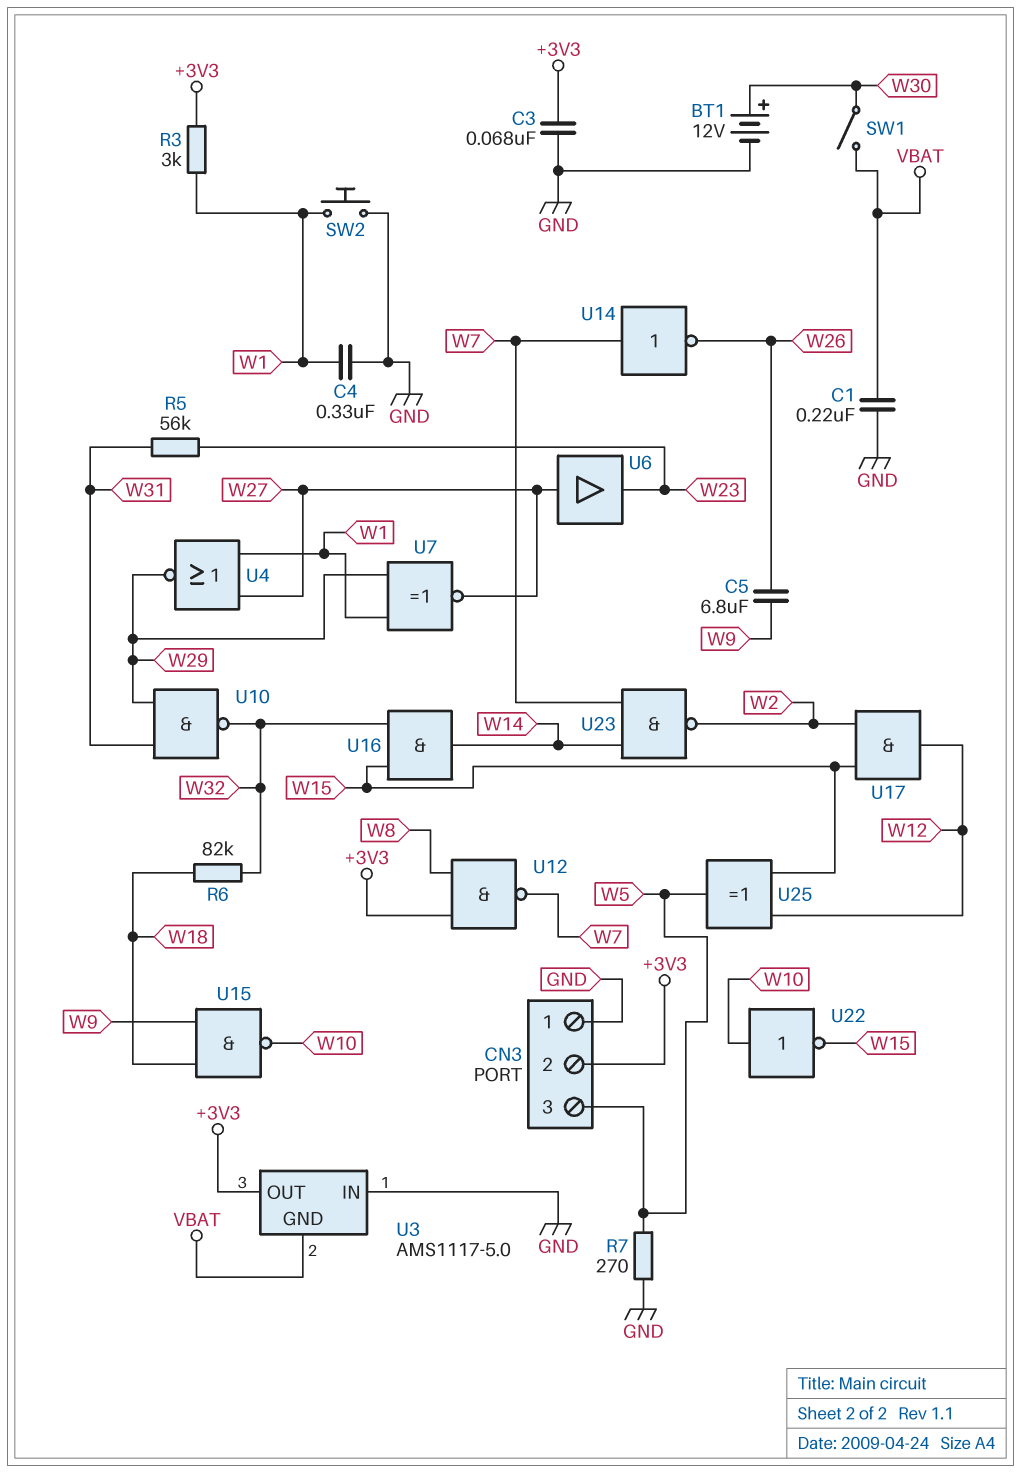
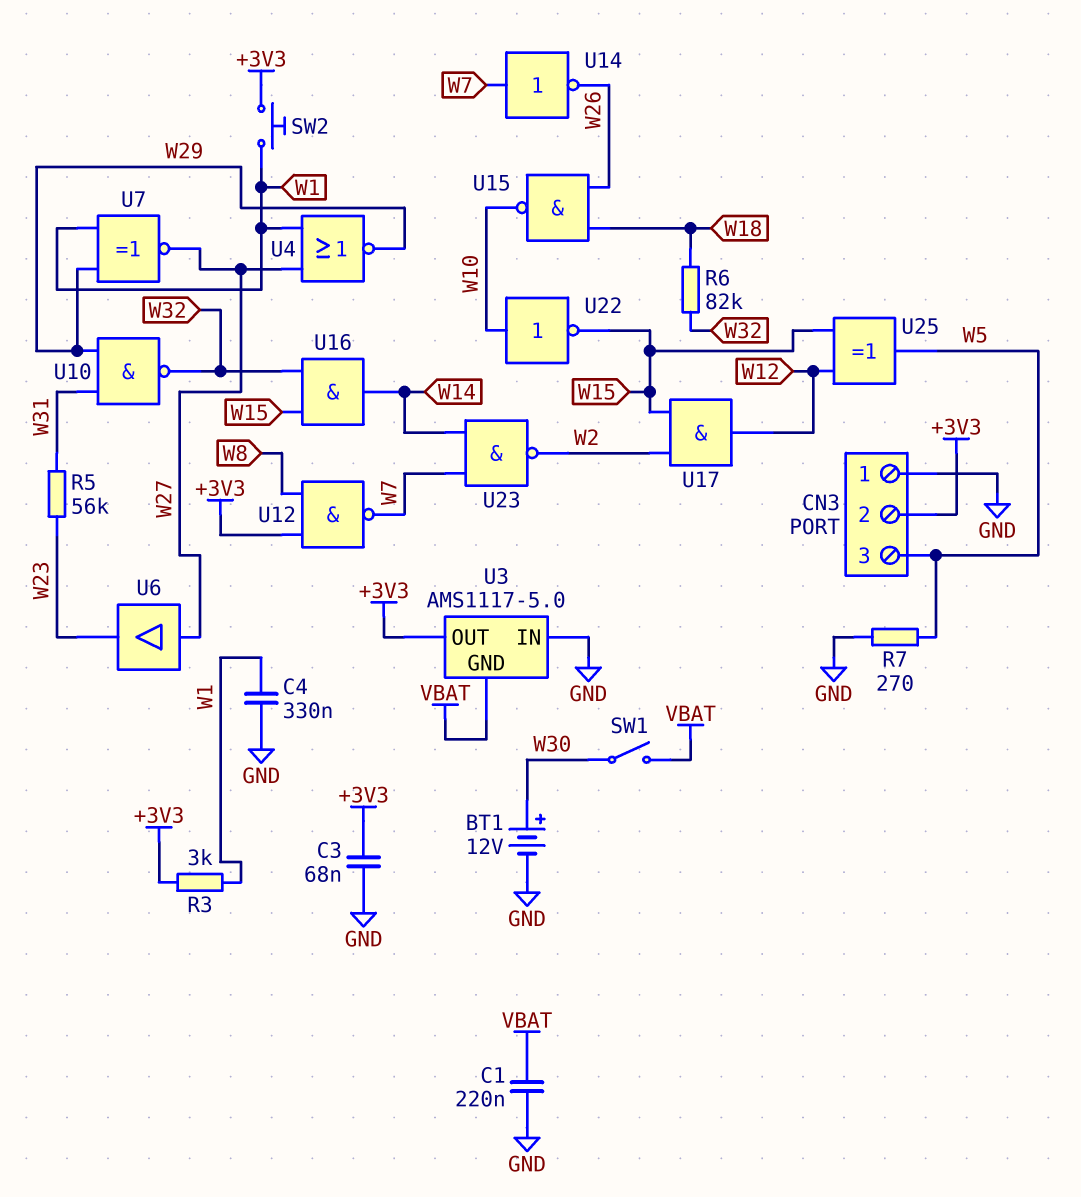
C5: 6.8uF (W9, W26) -> none
SW2: button (GND, W1) -> button (+3V3, W1)
U15: NAND (in W9, in W18, out W10) -> NAND (in W18, in W26, out W10)

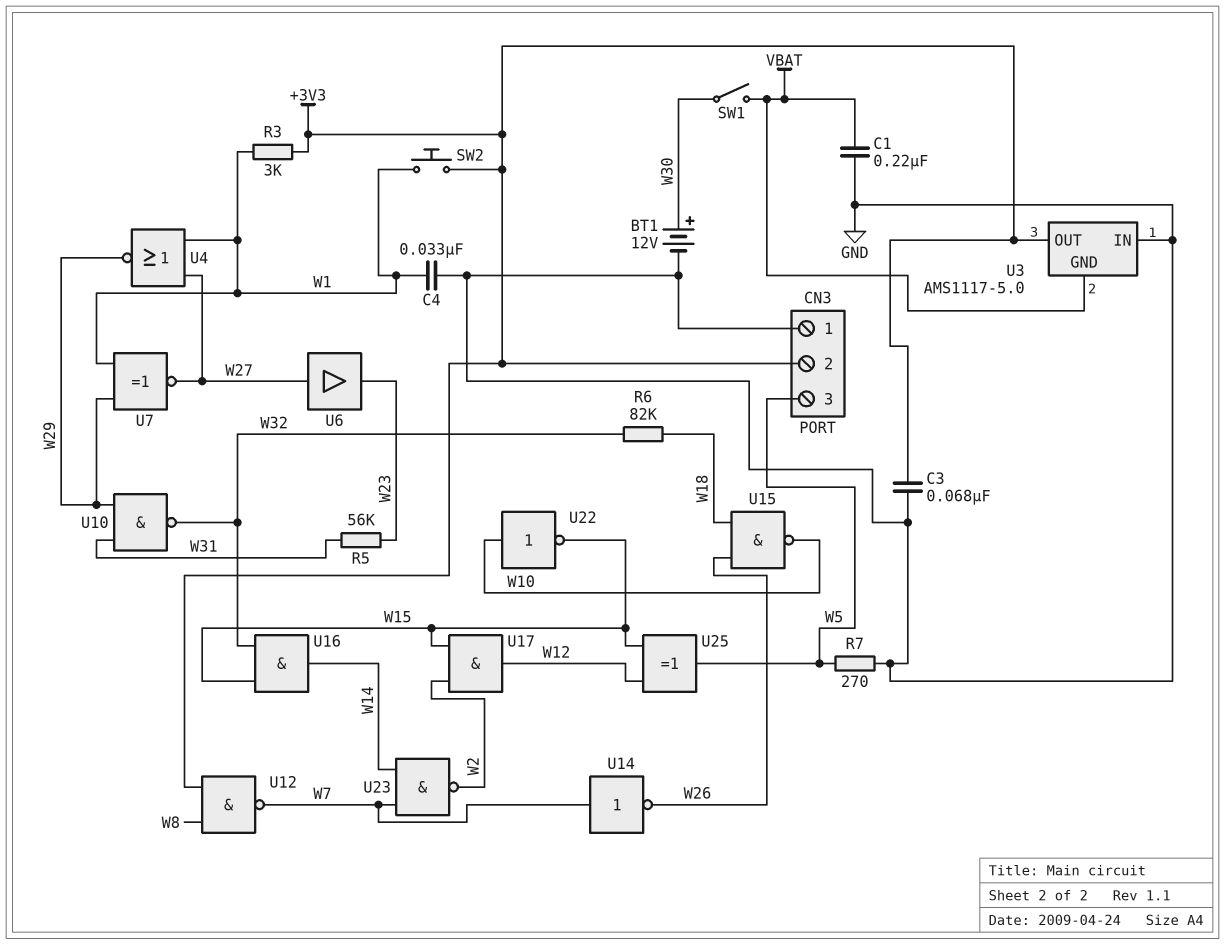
C4: 330nF (GND, W1) -> 33nF (GND, W1)

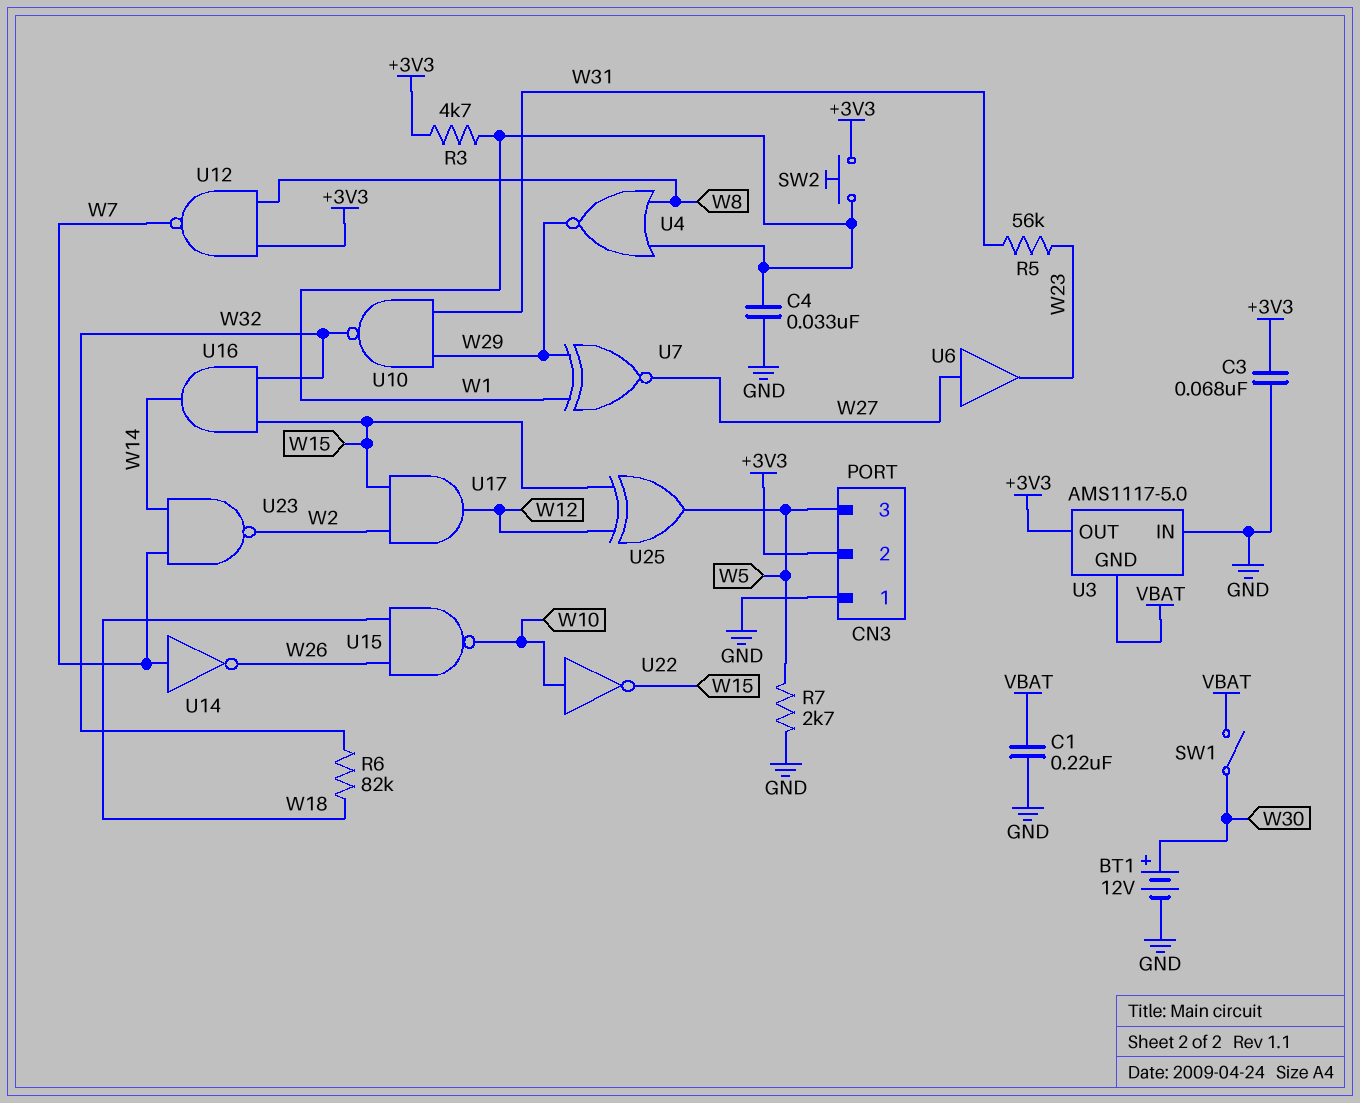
R3: 3k (+3V3, W1) -> 4.7k (+3V3, W1)
R7: 270 (GND, W5) -> 2.7k (GND, W5)
U4: NOR (in W1, in W27, out W29) -> NOR (in W1, in W8, out W29)

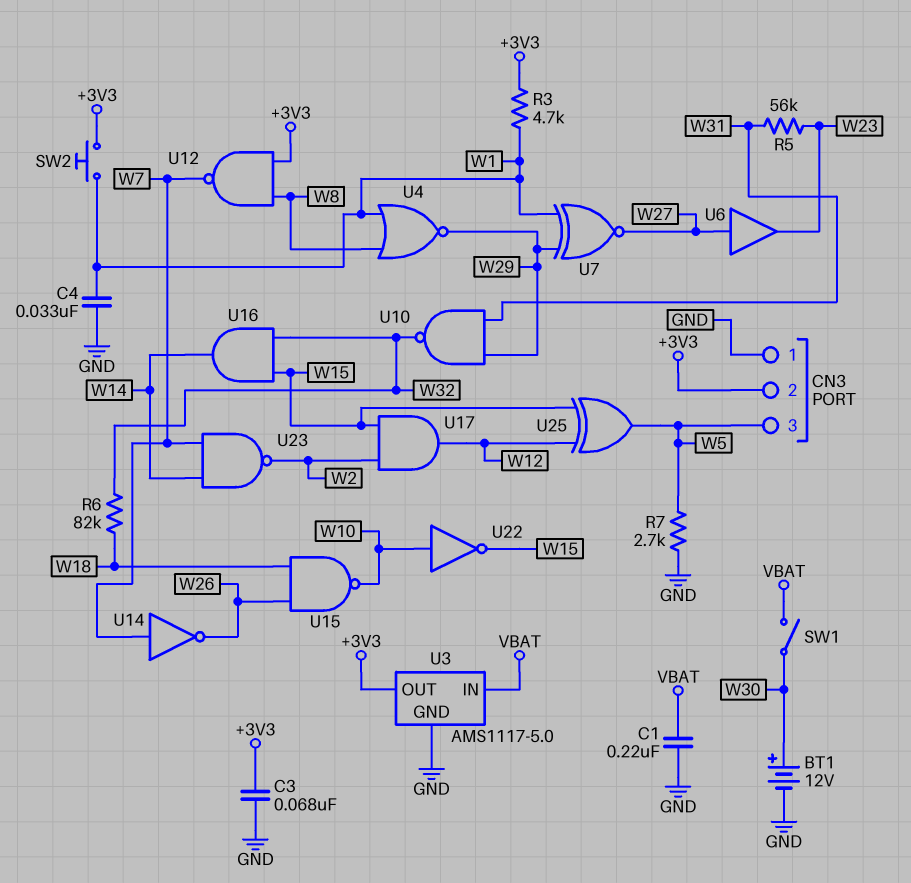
U3 pin GND: VBAT -> GND
U3 pin IN: GND -> VBAT

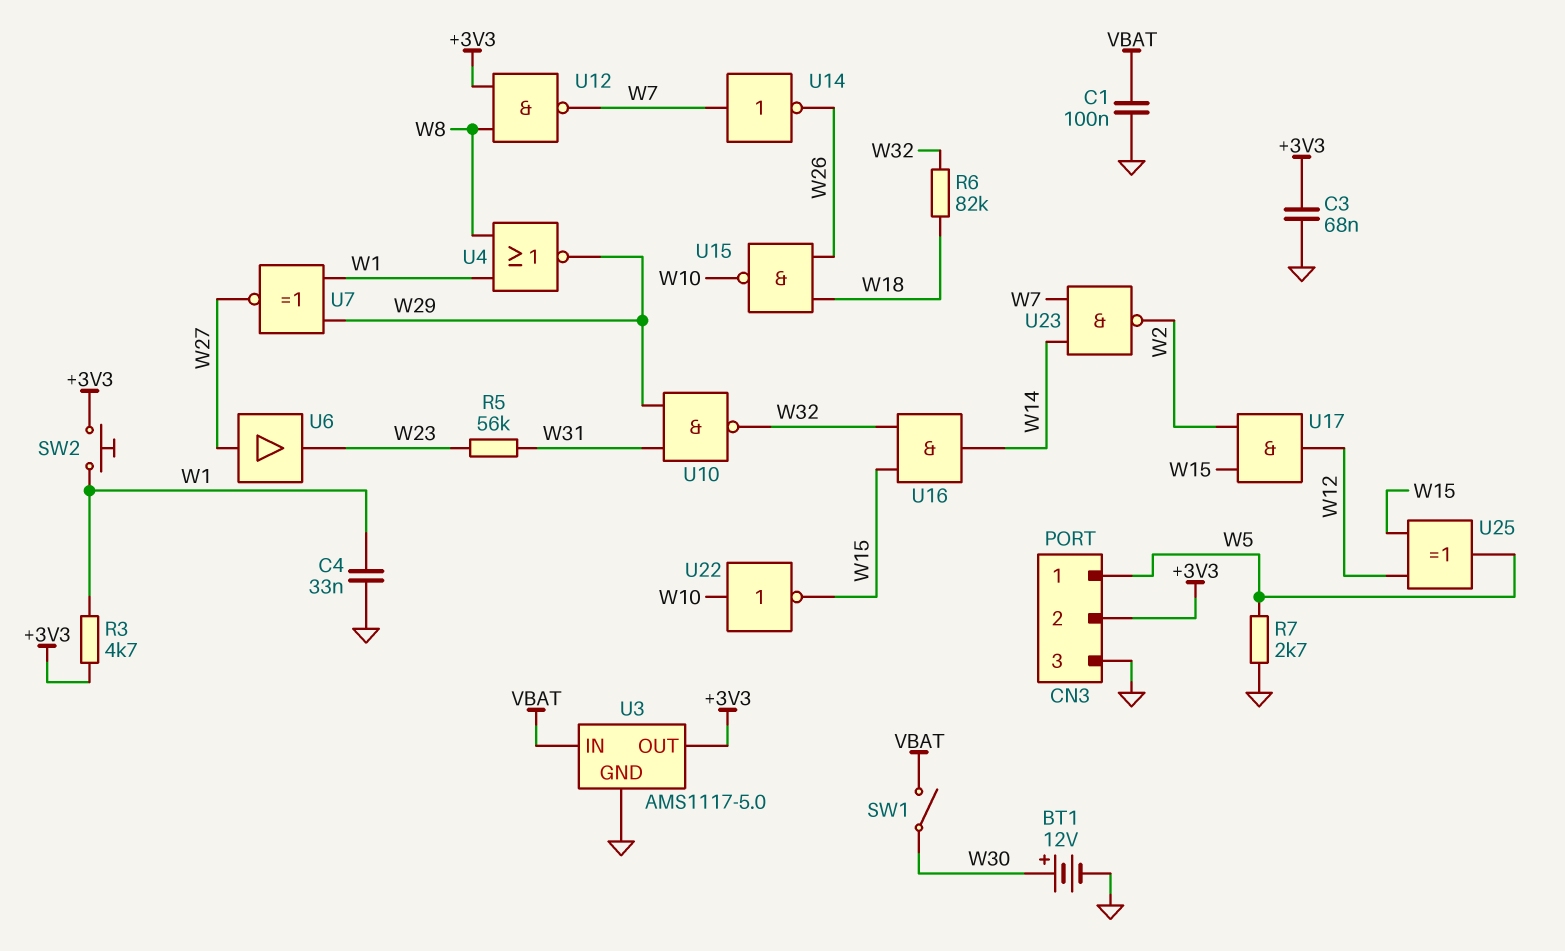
C1: 220nF (GND, VBAT) -> 100nF (GND, VBAT)
CN3 pin 1: GND -> W5
CN3 pin 3: W5 -> GND

